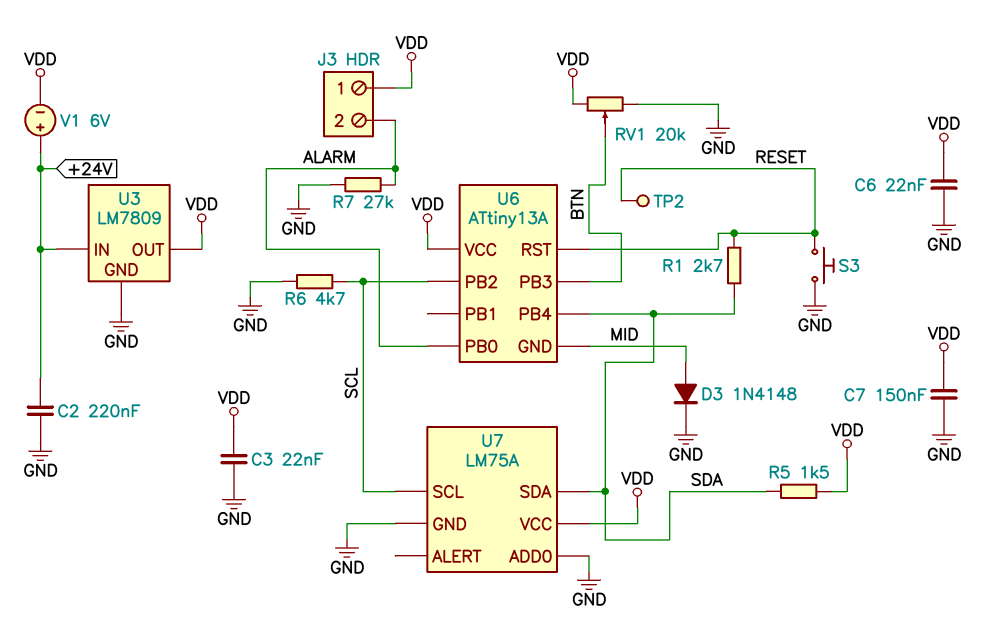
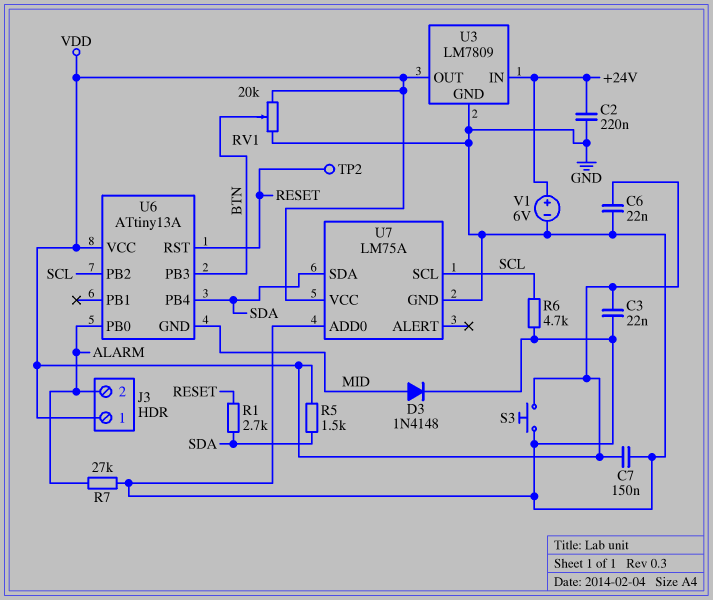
S3: button (GND, RESET) -> button (GND, VDD)
V1: 6V (plus +24V, minus VDD) -> 6V (plus +24V, minus GND)

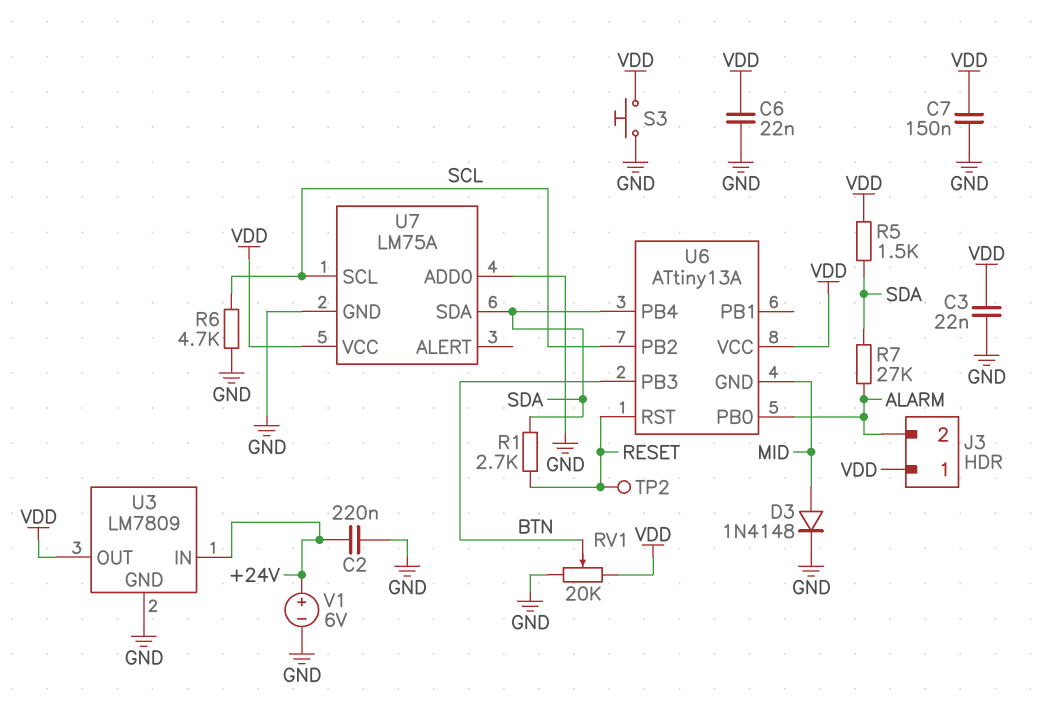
R7: 27k (ALARM, GND) -> 27k (ALARM, SDA)

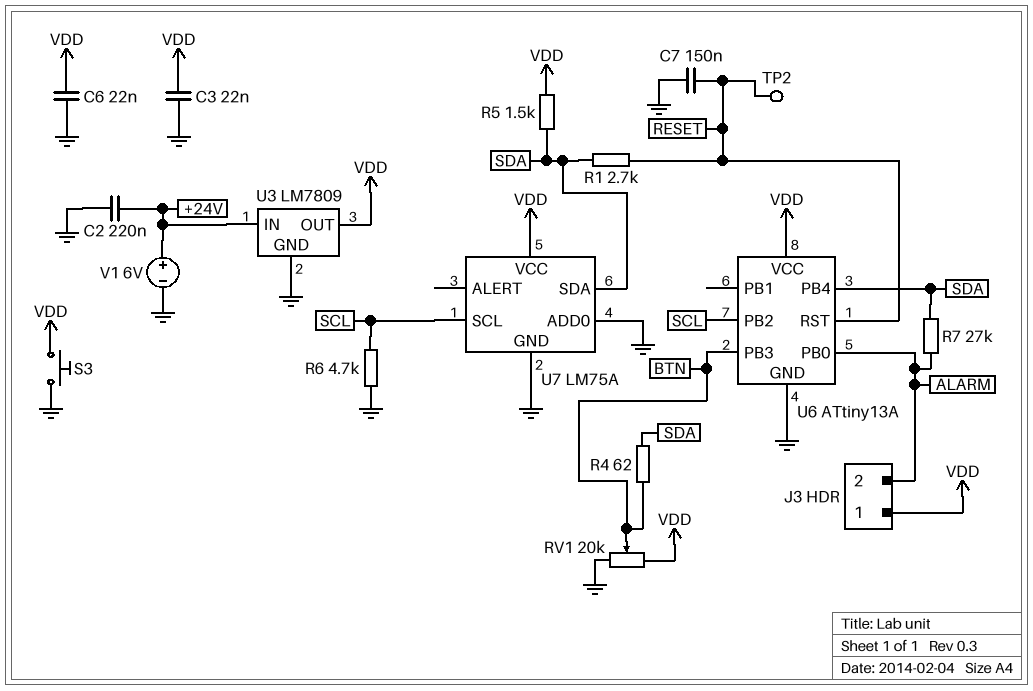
C7: 150nF (GND, VDD) -> 150nF (GND, RESET)
D3: diode 1N4148 (A MID, K GND) -> none
R4: none -> 62 (BTN, SDA)
U6 pin GND: MID -> GND

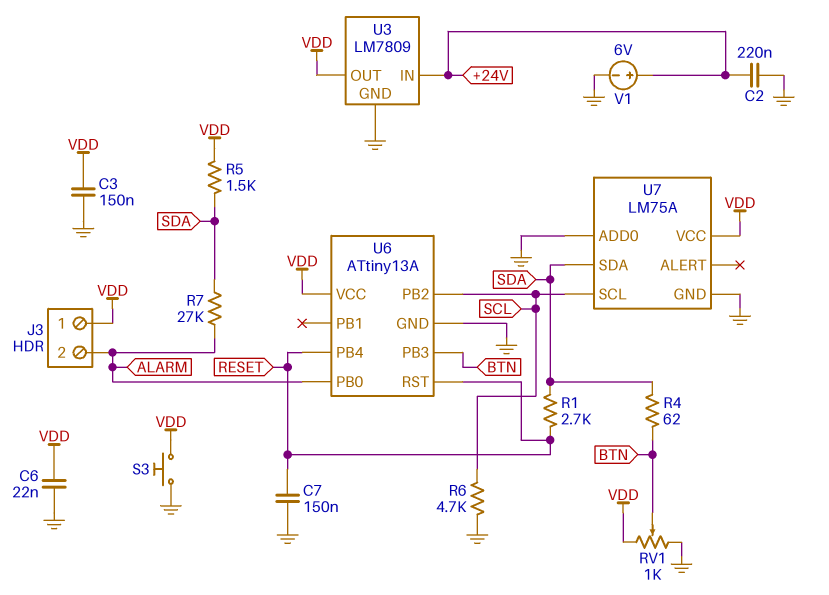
C3: 22nF (GND, VDD) -> 150nF (GND, VDD)
RV1: 20k (GND, VDD, wiper BTN) -> 1k (GND, VDD, wiper BTN)
TP2: test point (RESET) -> none
U6 pin PB4: SDA -> RESET

